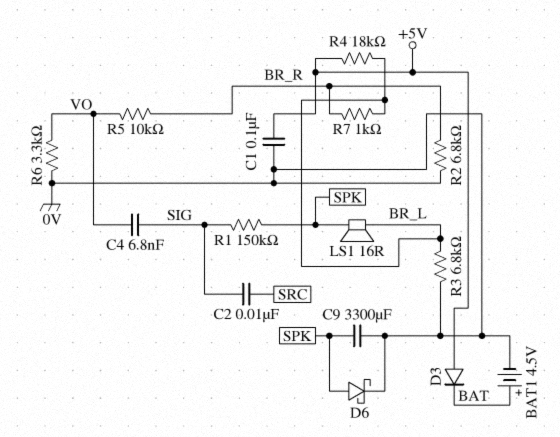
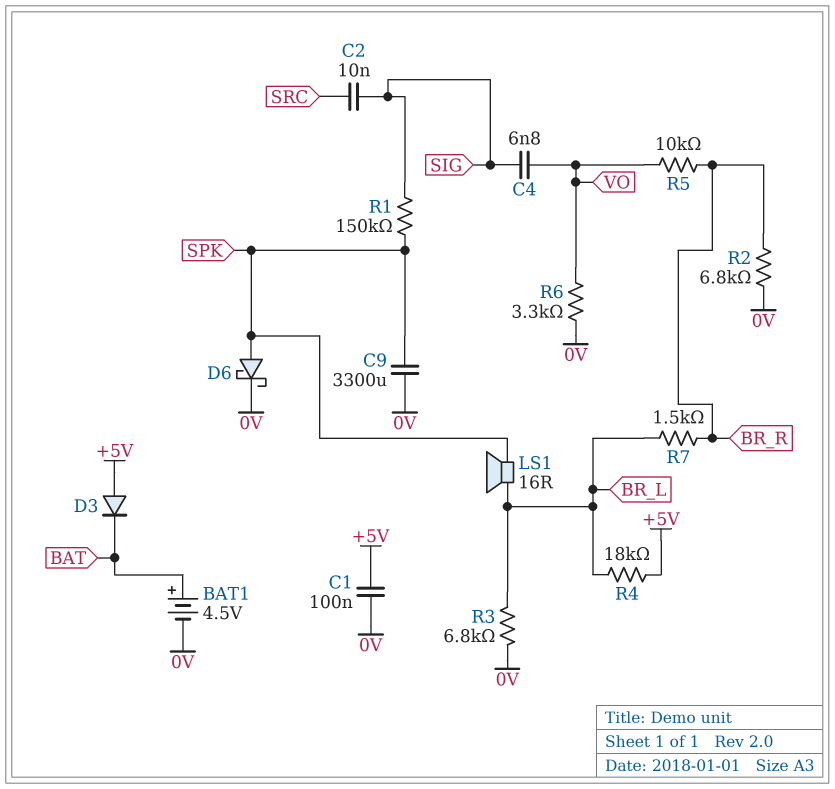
R7: 1k (BR_L, BR_R) -> 1.5k (BR_L, BR_R)

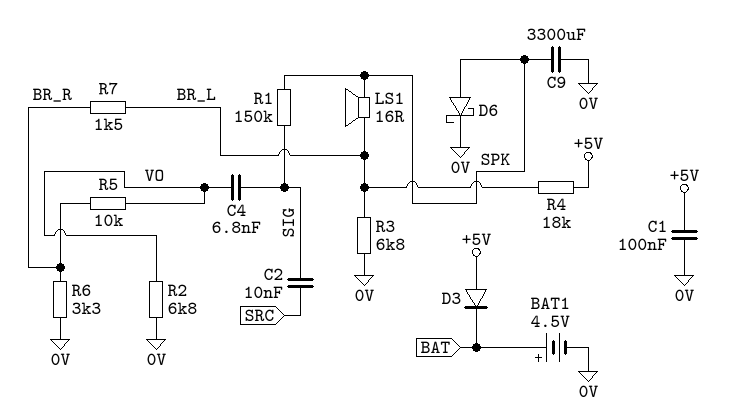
R2: 6.8k (0V, BR_R) -> 6.8k (0V, VO)
R6: 3.3k (0V, VO) -> 3.3k (0V, BR_R)

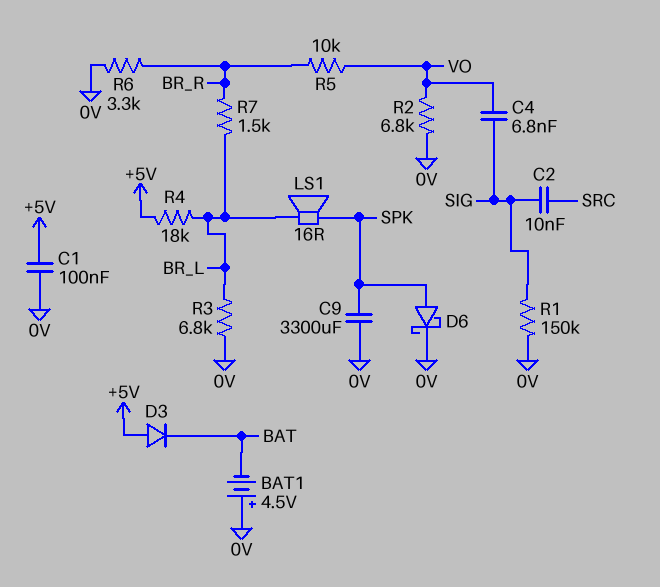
BAT1: 4.5V (plus BAT, minus 0V) -> 4.5V (plus 0V, minus BAT)
R1: 150k (SIG, SPK) -> 150k (0V, SIG)

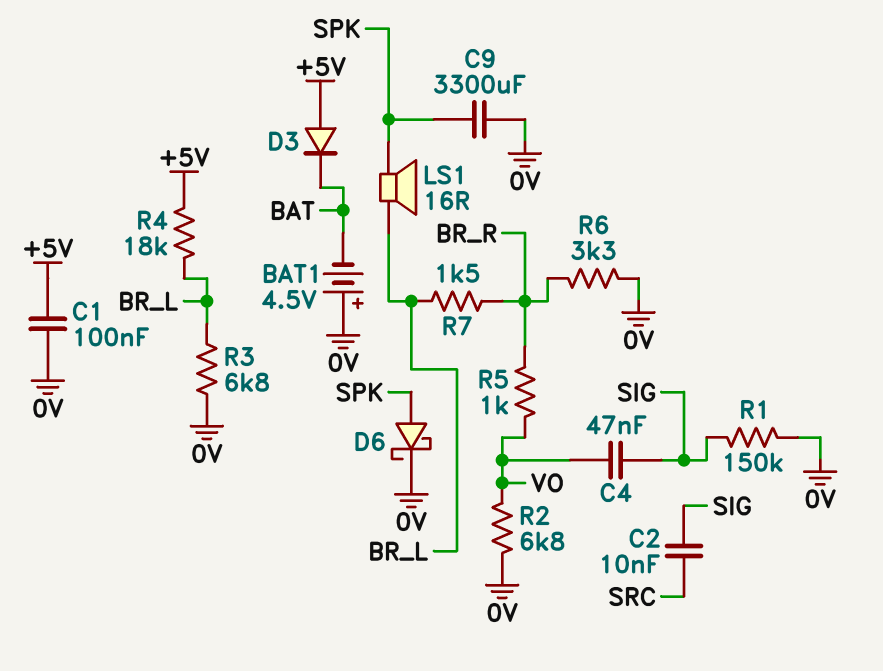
C4: 6.8nF (SIG, VO) -> 47nF (SIG, VO)
R5: 10k (BR_R, VO) -> 1k (BR_R, VO)

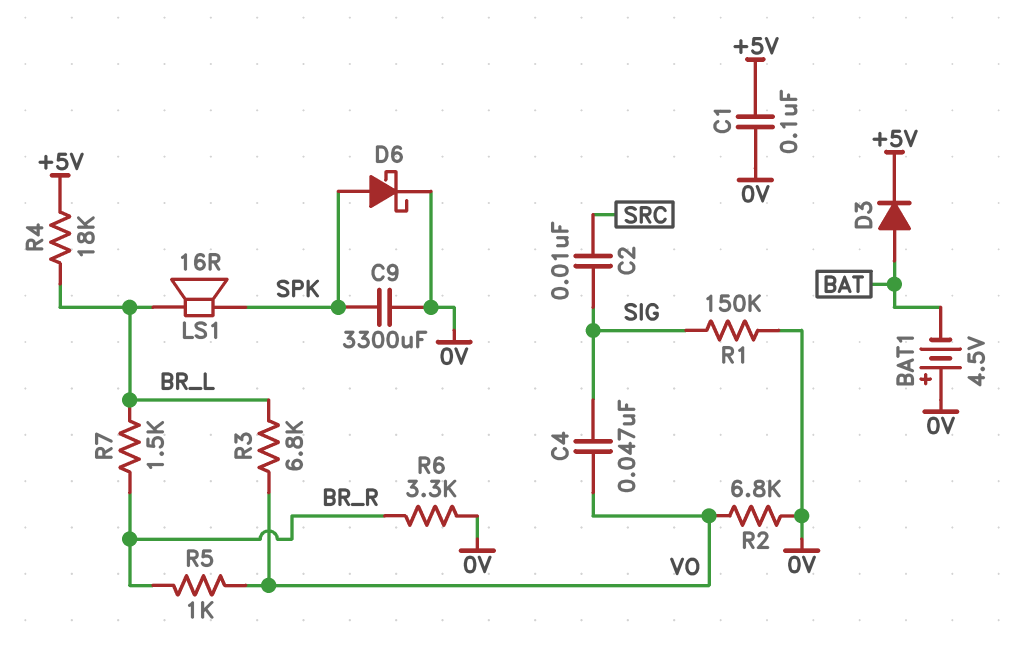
D3: diode (A +5V, K BAT) -> diode (A BAT, K +5V)
R3: 6.8k (0V, BR_L) -> 6.8k (BR_L, VO)

